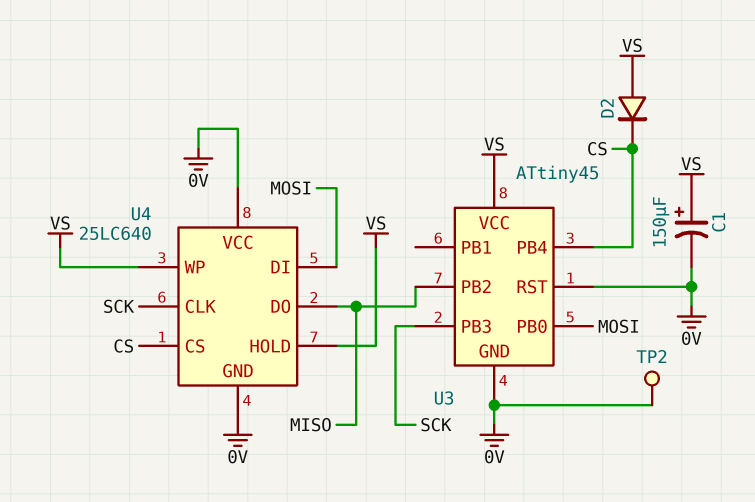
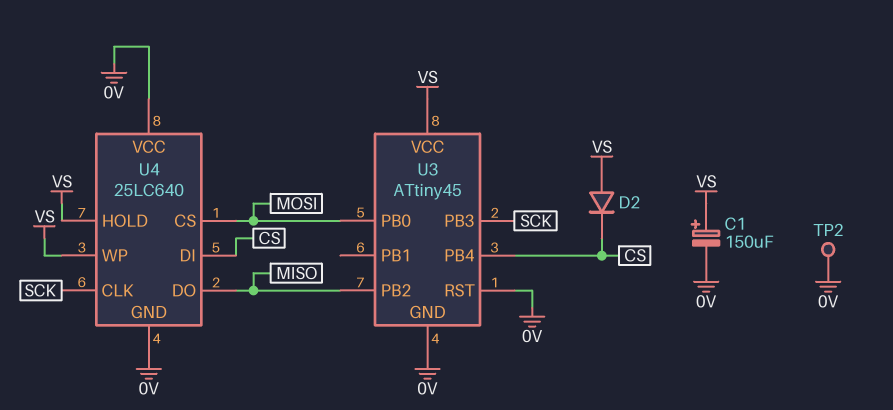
U4 pin CS: CS -> MOSI
U4 pin DI: MOSI -> CS

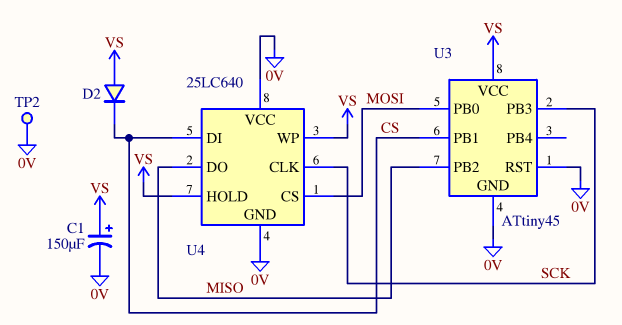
U3 pin PB1: none -> CS
U3 pin PB4: CS -> none

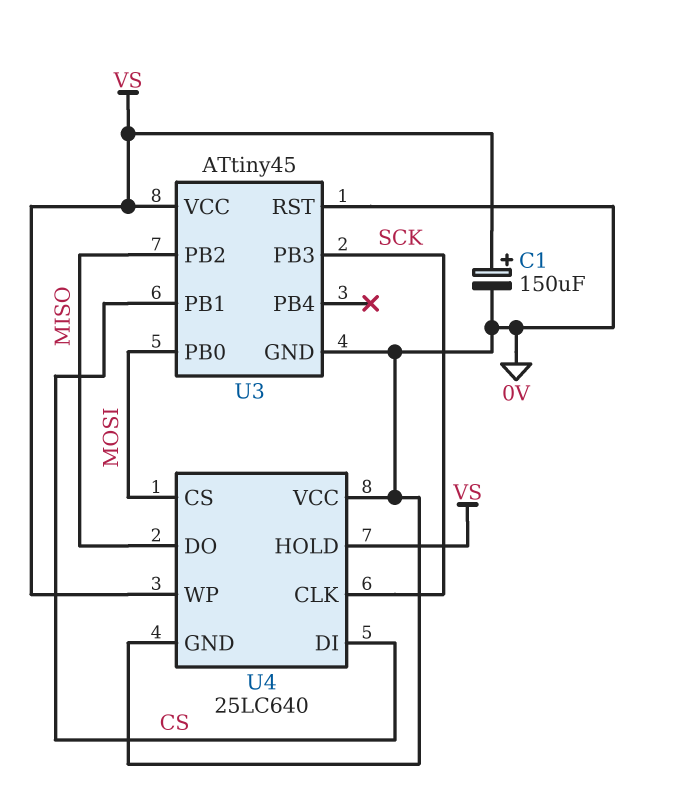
D2: diode (A VS, K CS) -> none
TP2: test point (0V) -> none

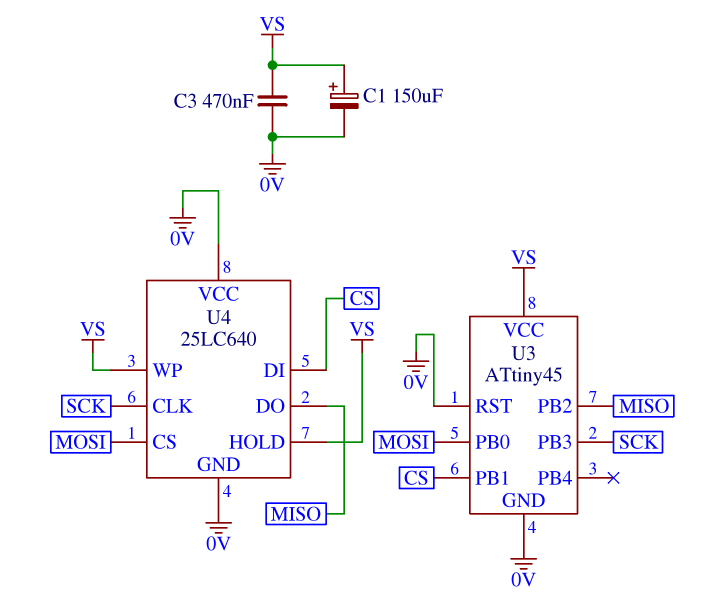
C3: none -> 470nF (0V, VS)

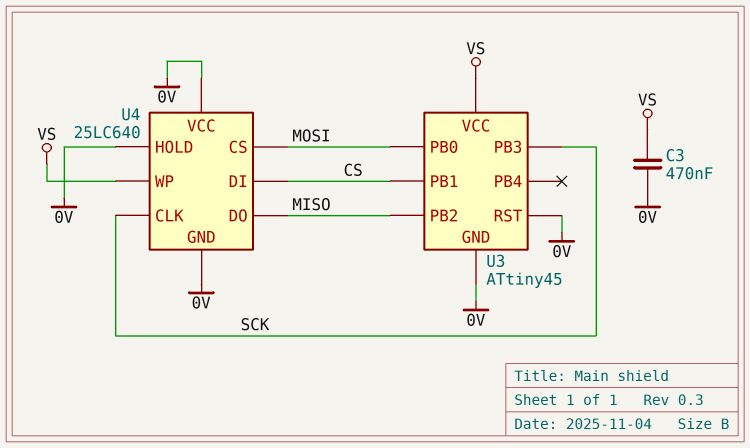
C1: 150uF (plus VS, minus 0V) -> none
U4 pin HOLD: VS -> 0V

